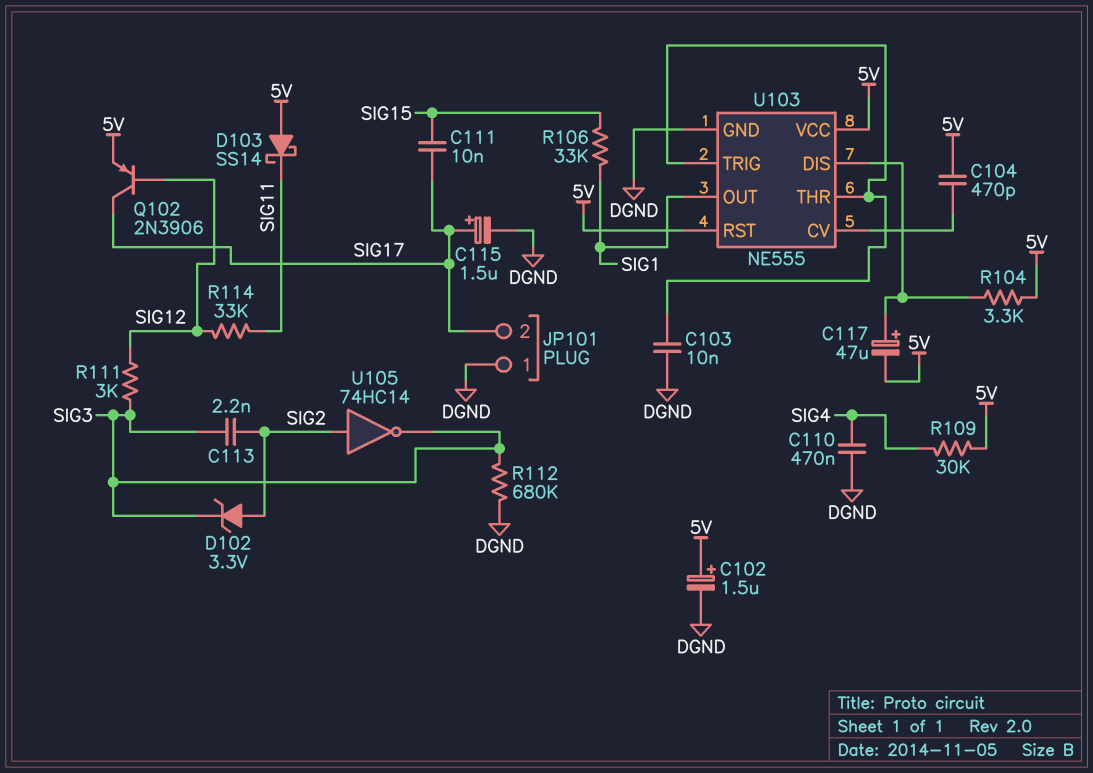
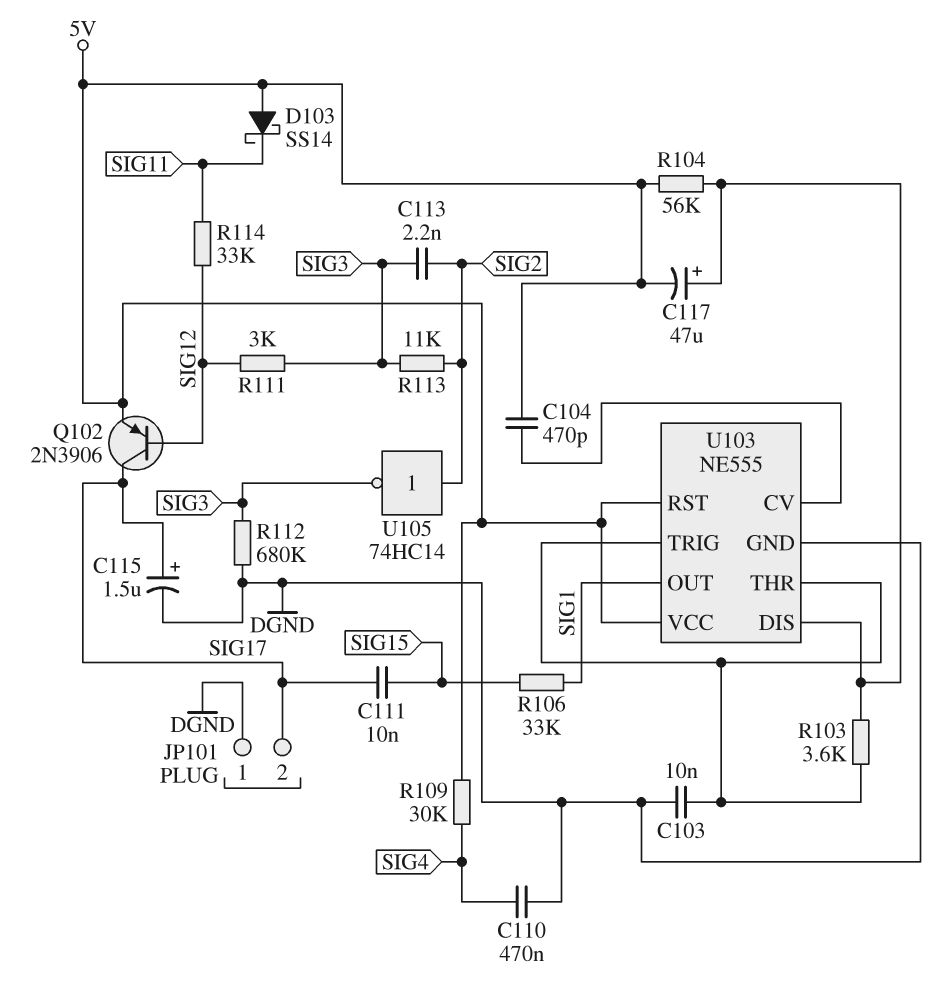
C102: 1.5uF (plus 5V, minus DGND) -> none
D102: zener 3.3V (A SIG2, K SIG3) -> none
R103: none -> 3.6k (U103/DIS, U103/THR)
R104: 3.3k (5V, U103/DIS) -> 56k (5V, U103/DIS)
R113: none -> 11k (SIG2, SIG3)

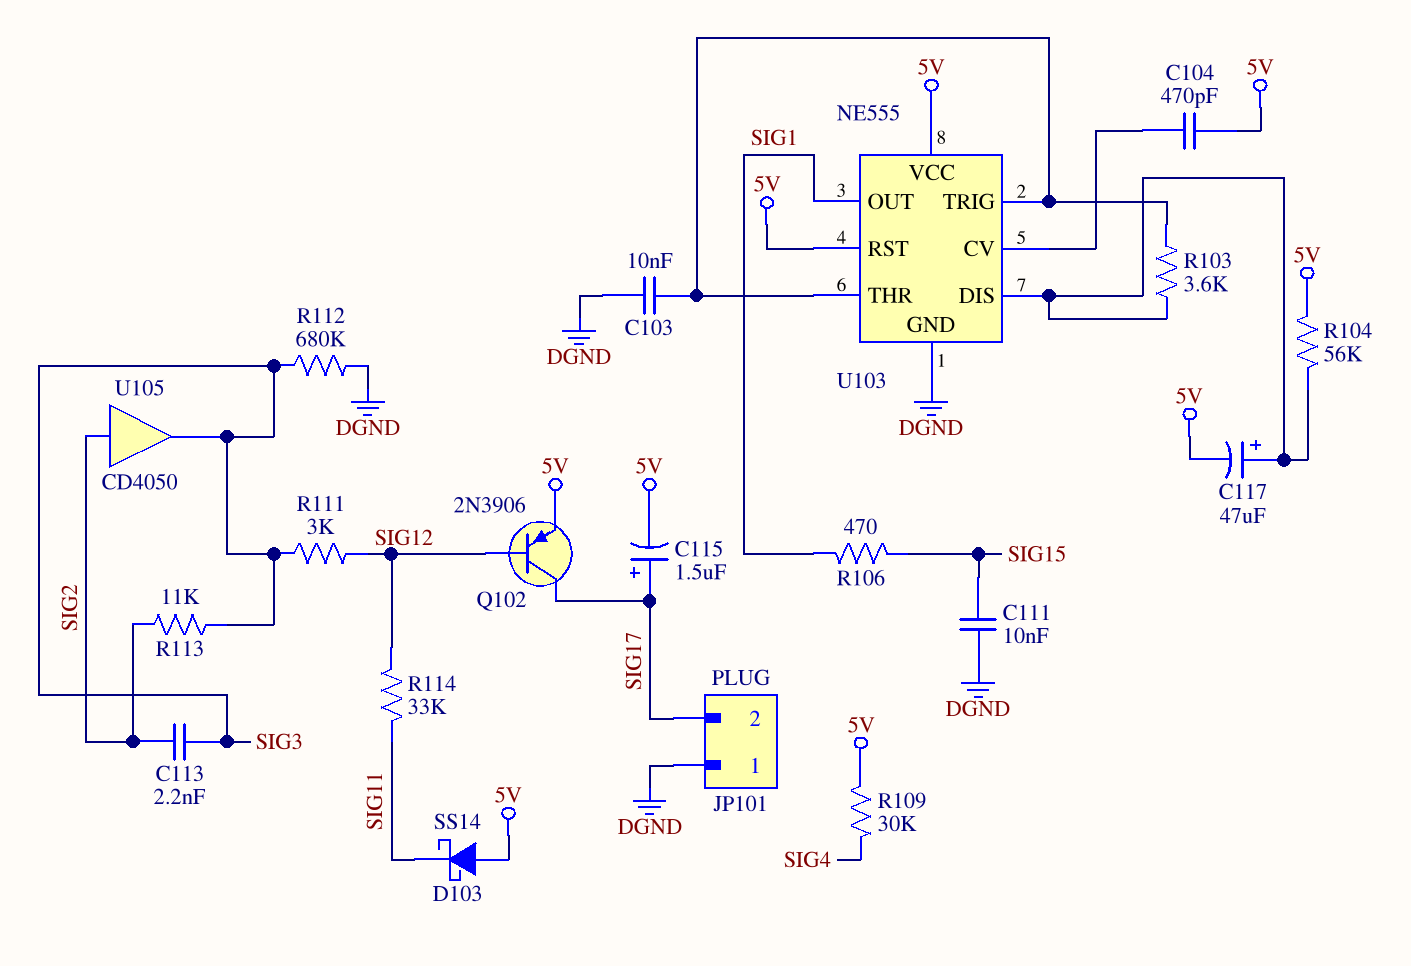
C110: 470nF (DGND, SIG4) -> none
C111: 10nF (SIG15, SIG17) -> 10nF (DGND, SIG15)
C115: 1.5uF (plus SIG17, minus DGND) -> 1.5uF (plus SIG17, minus 5V)
R106: 33k (SIG1, SIG15) -> 470 (SIG1, SIG15)
U105: NOT 74HC14 (in SIG2, out SIG3) -> buffer CD4050 (in SIG2, out SIG3)

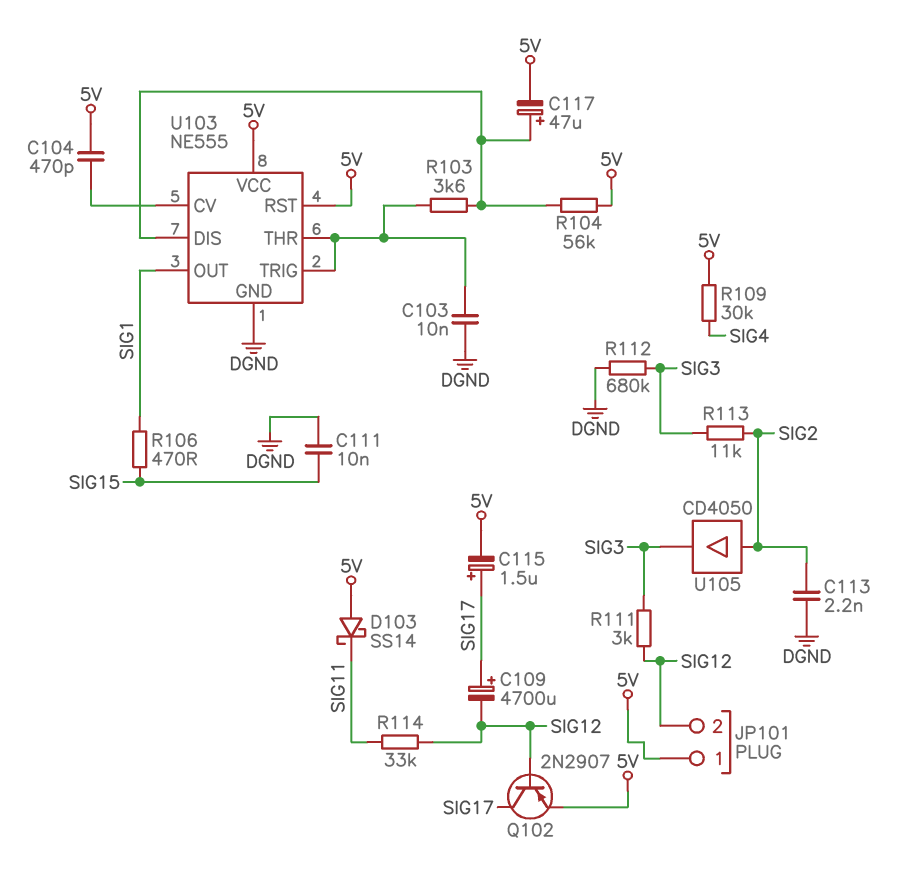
C109: none -> 4700uF (plus SIG17, minus SIG12)
C113: 2.2nF (SIG2, SIG3) -> 2.2nF (DGND, SIG2)
JP101 pin 1: DGND -> 5V
JP101 pin 2: SIG17 -> SIG12
Q102: PNP 2N3906 (B SIG12, C SIG17, E 5V) -> PNP 2N2907 (B SIG12, C SIG17, E 5V)

